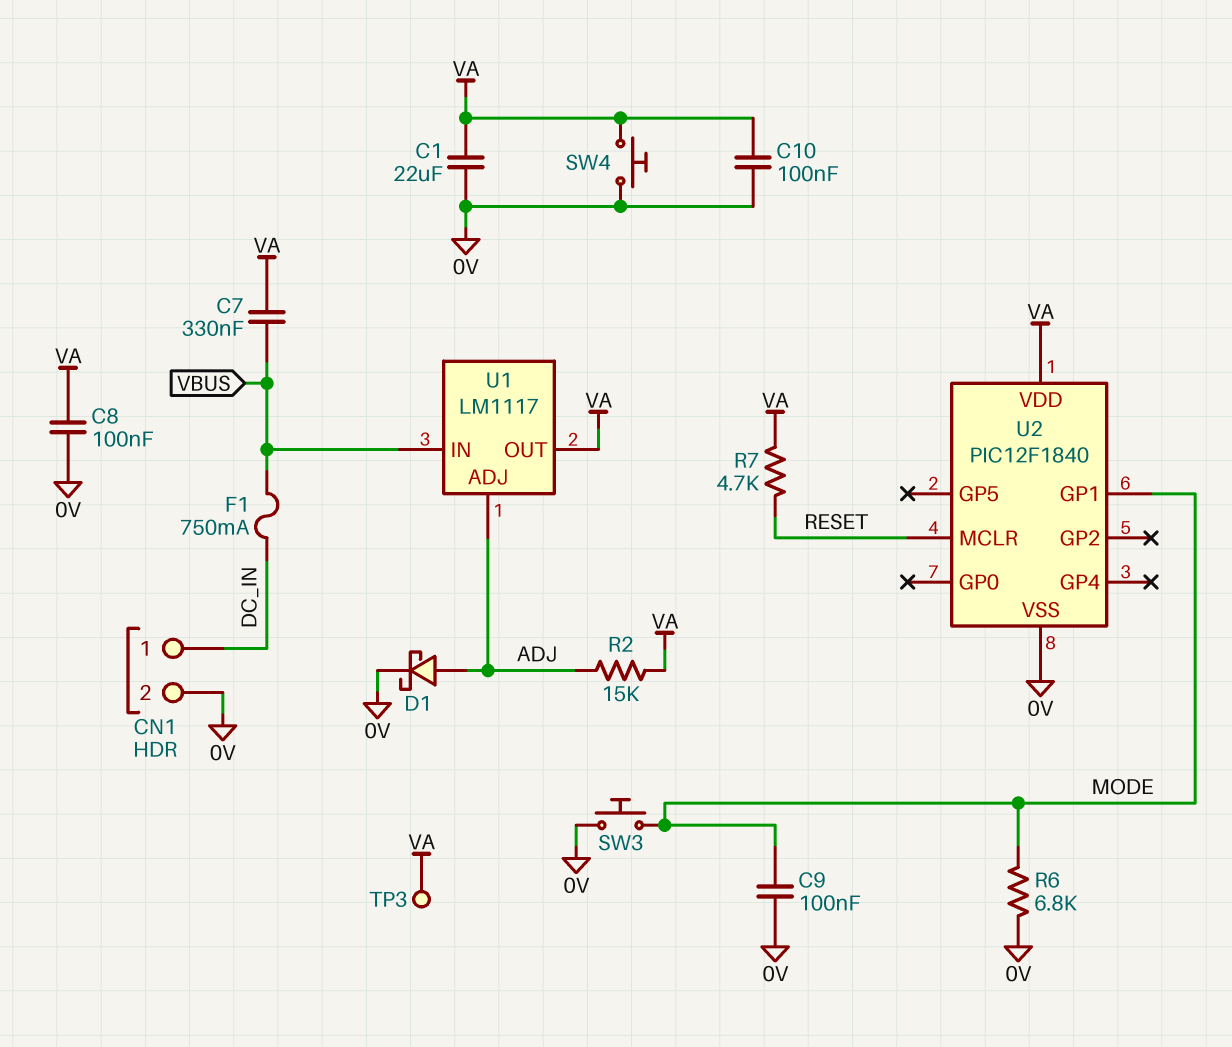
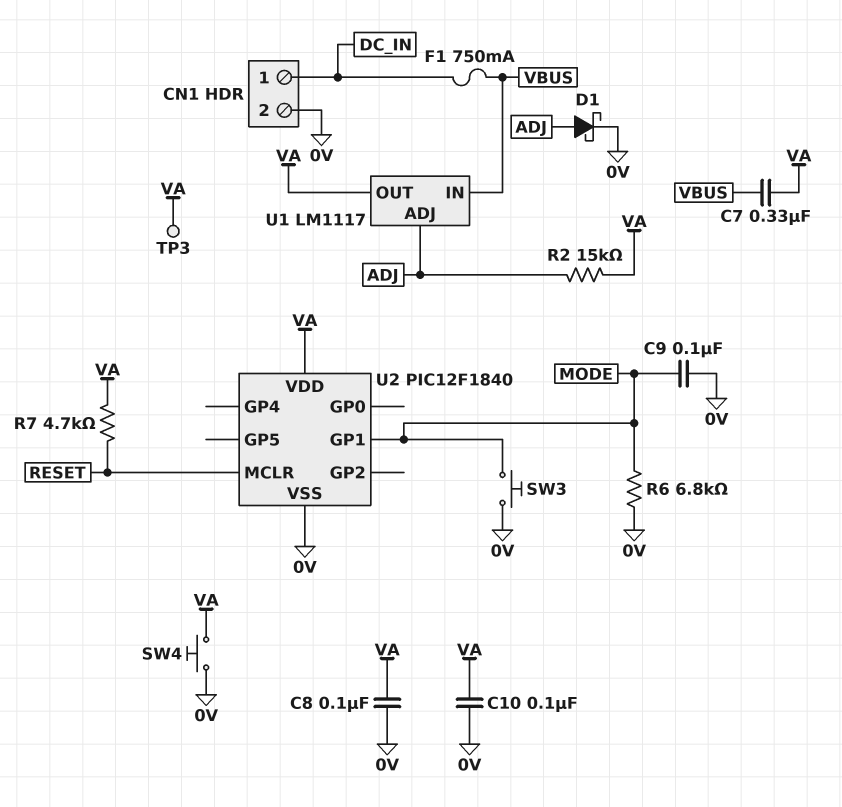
C1: 22uF (0V, VA) -> none

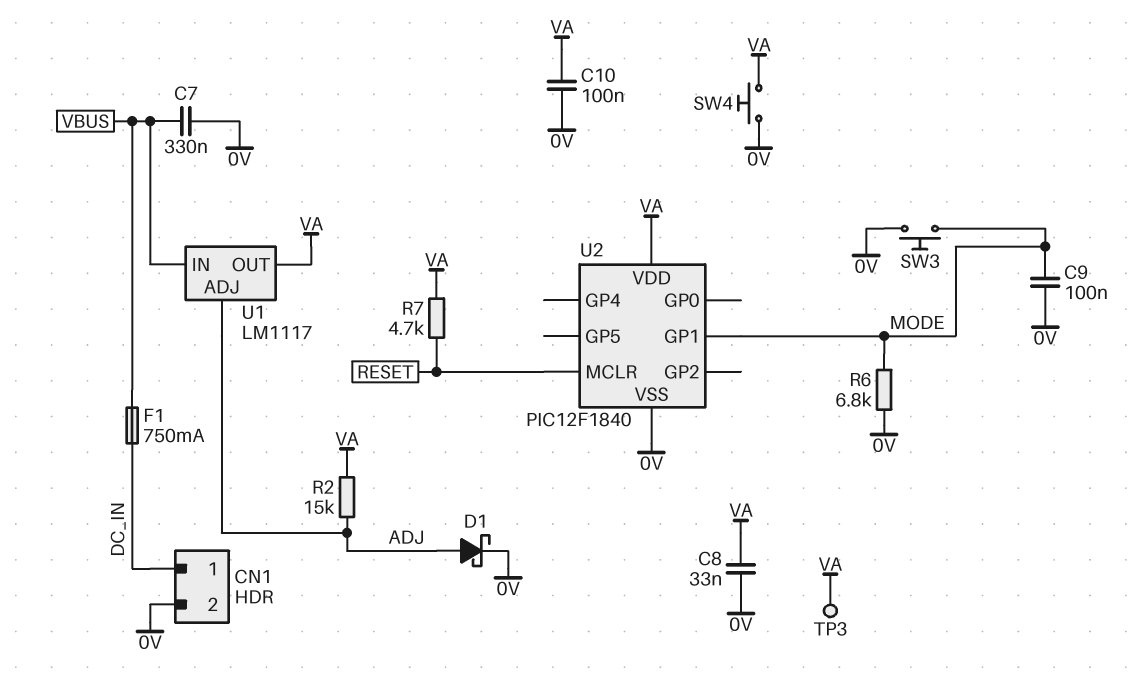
C7: 330nF (VA, VBUS) -> 330nF (0V, VBUS)
C8: 100nF (0V, VA) -> 33nF (0V, VA)

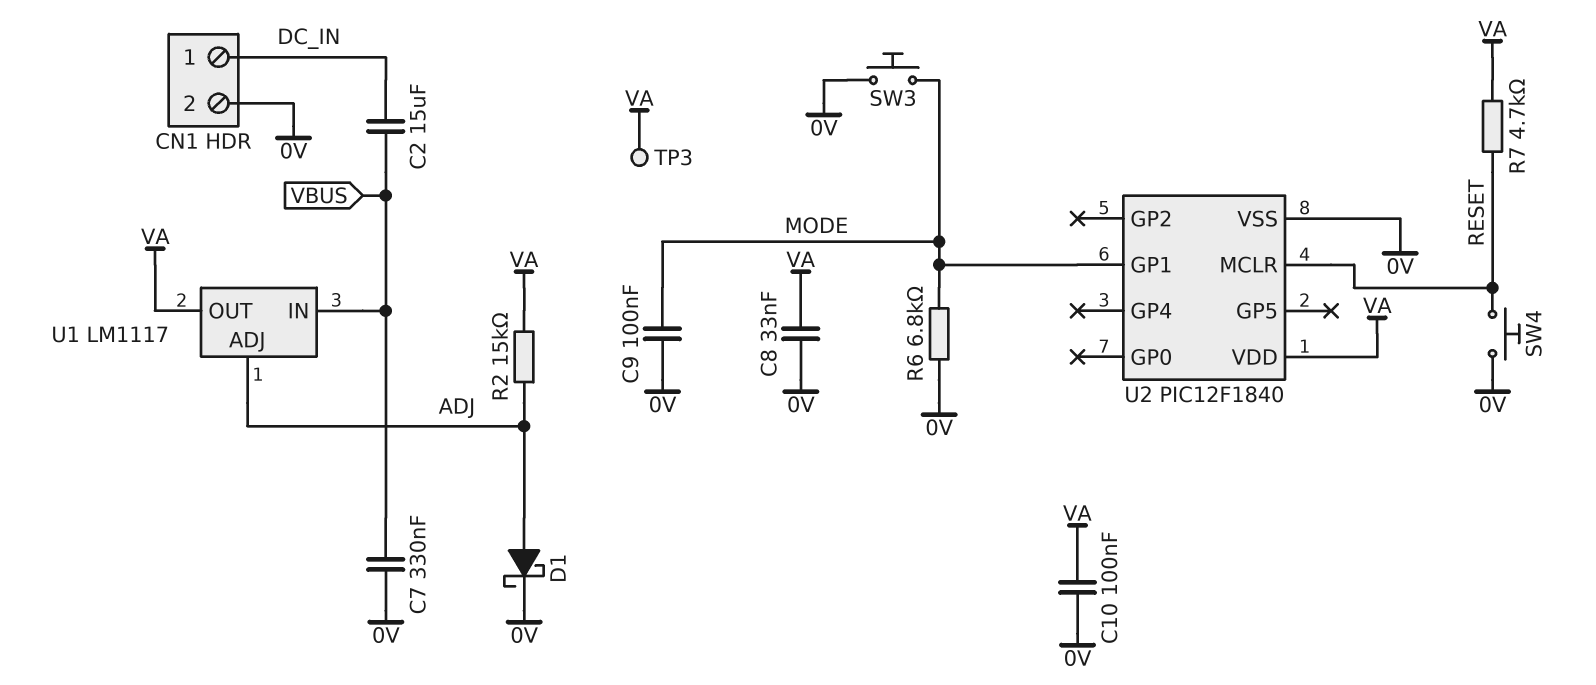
C2: none -> 15uF (DC_IN, VBUS)
F1: 750mA (DC_IN, VBUS) -> none
SW4: button (0V, VA) -> button (0V, RESET)

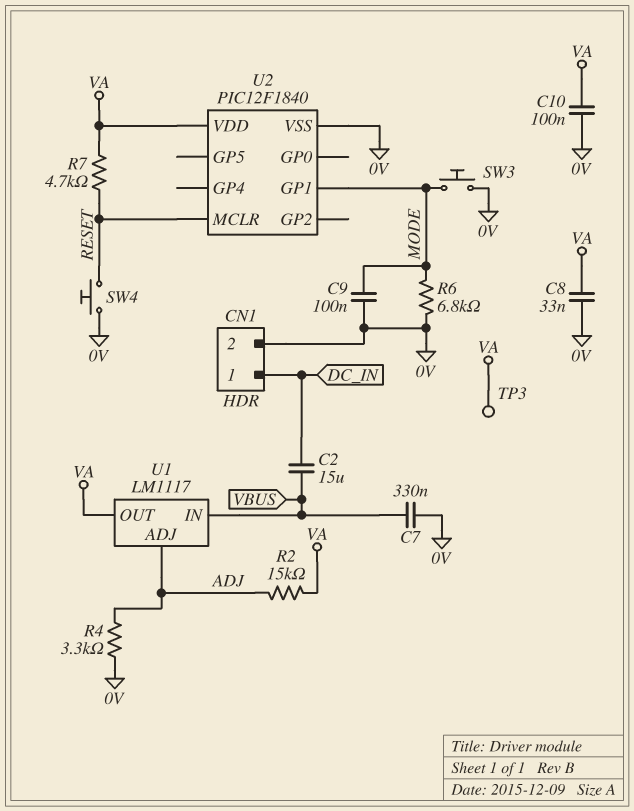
D1: schottky (A ADJ, K 0V) -> none
R4: none -> 3.3k (0V, ADJ)

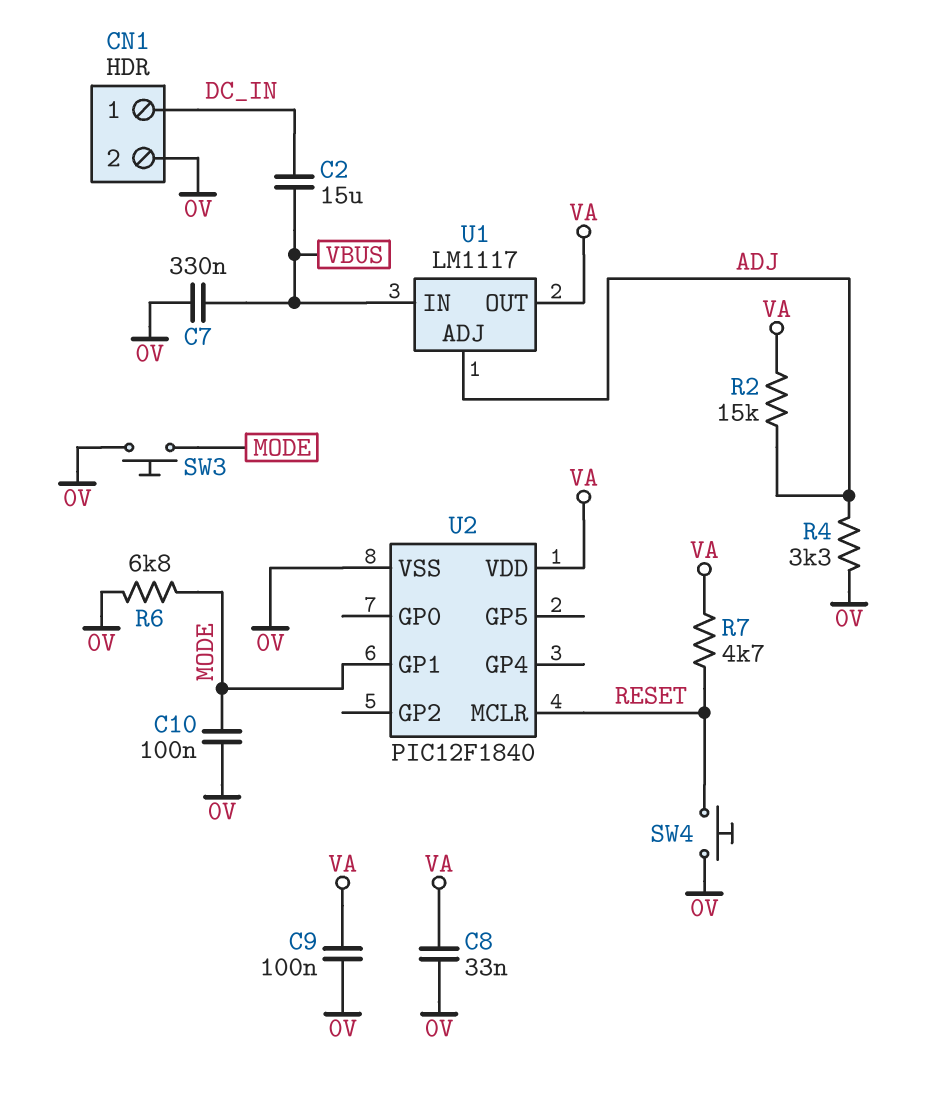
C9: 100nF (0V, MODE) -> 100nF (0V, VA)
C10: 100nF (0V, VA) -> 100nF (0V, MODE)
TP3: test point (VA) -> none

